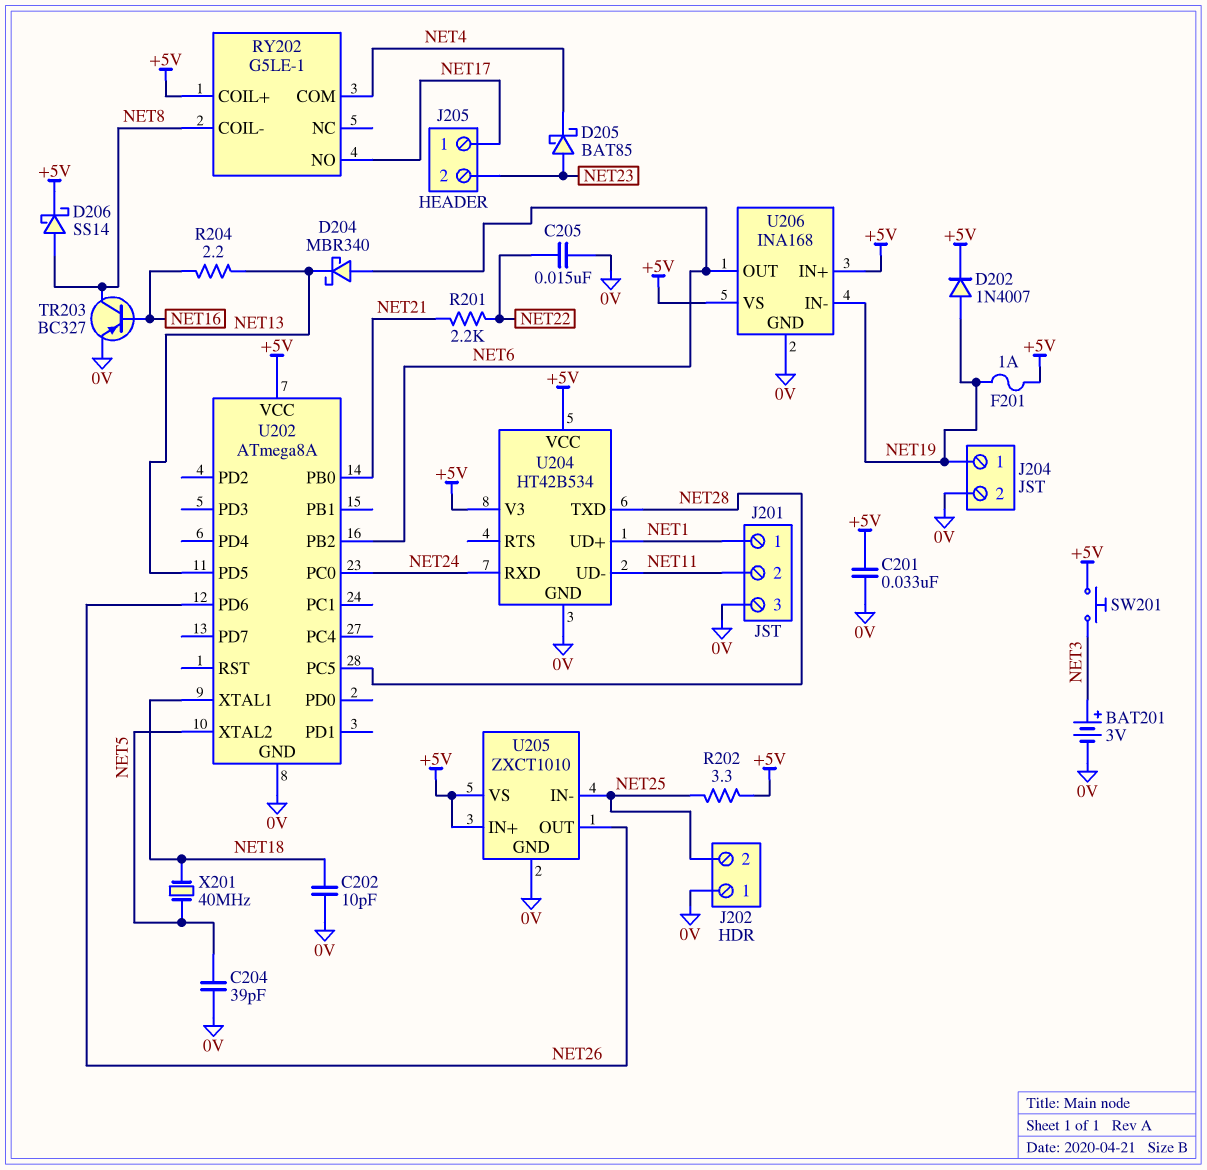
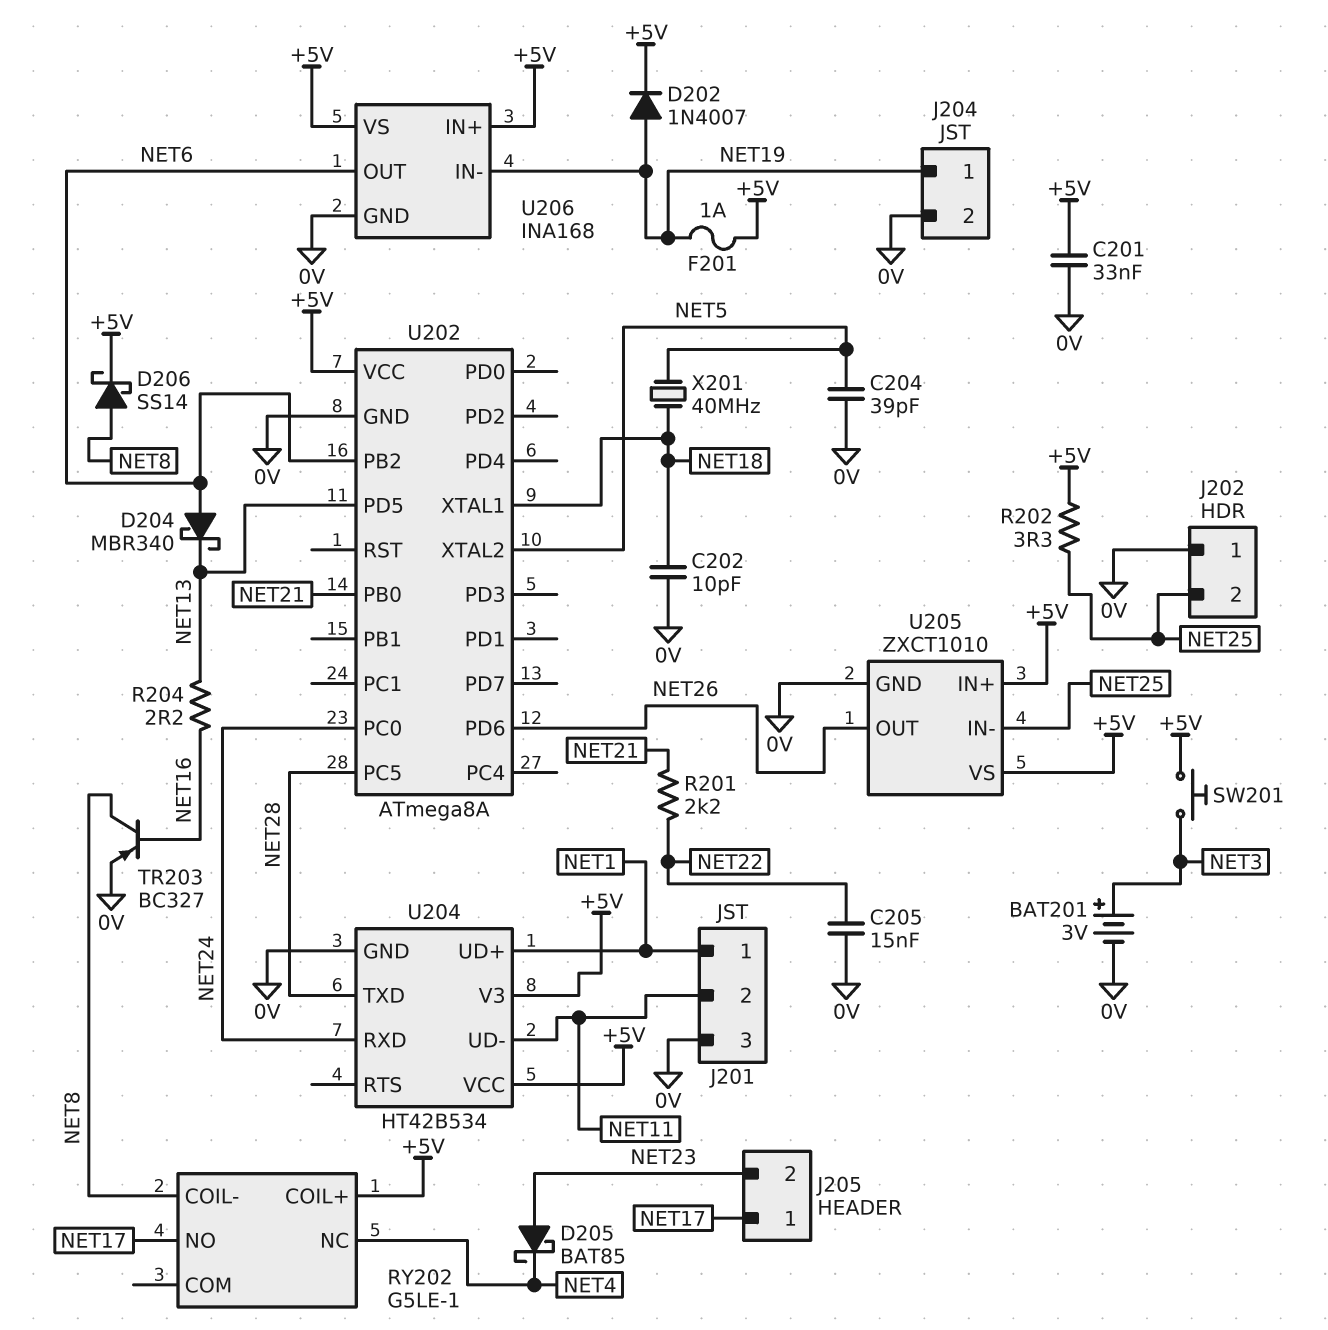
RY202 pin COM: NET4 -> none
RY202 pin NC: none -> NET4

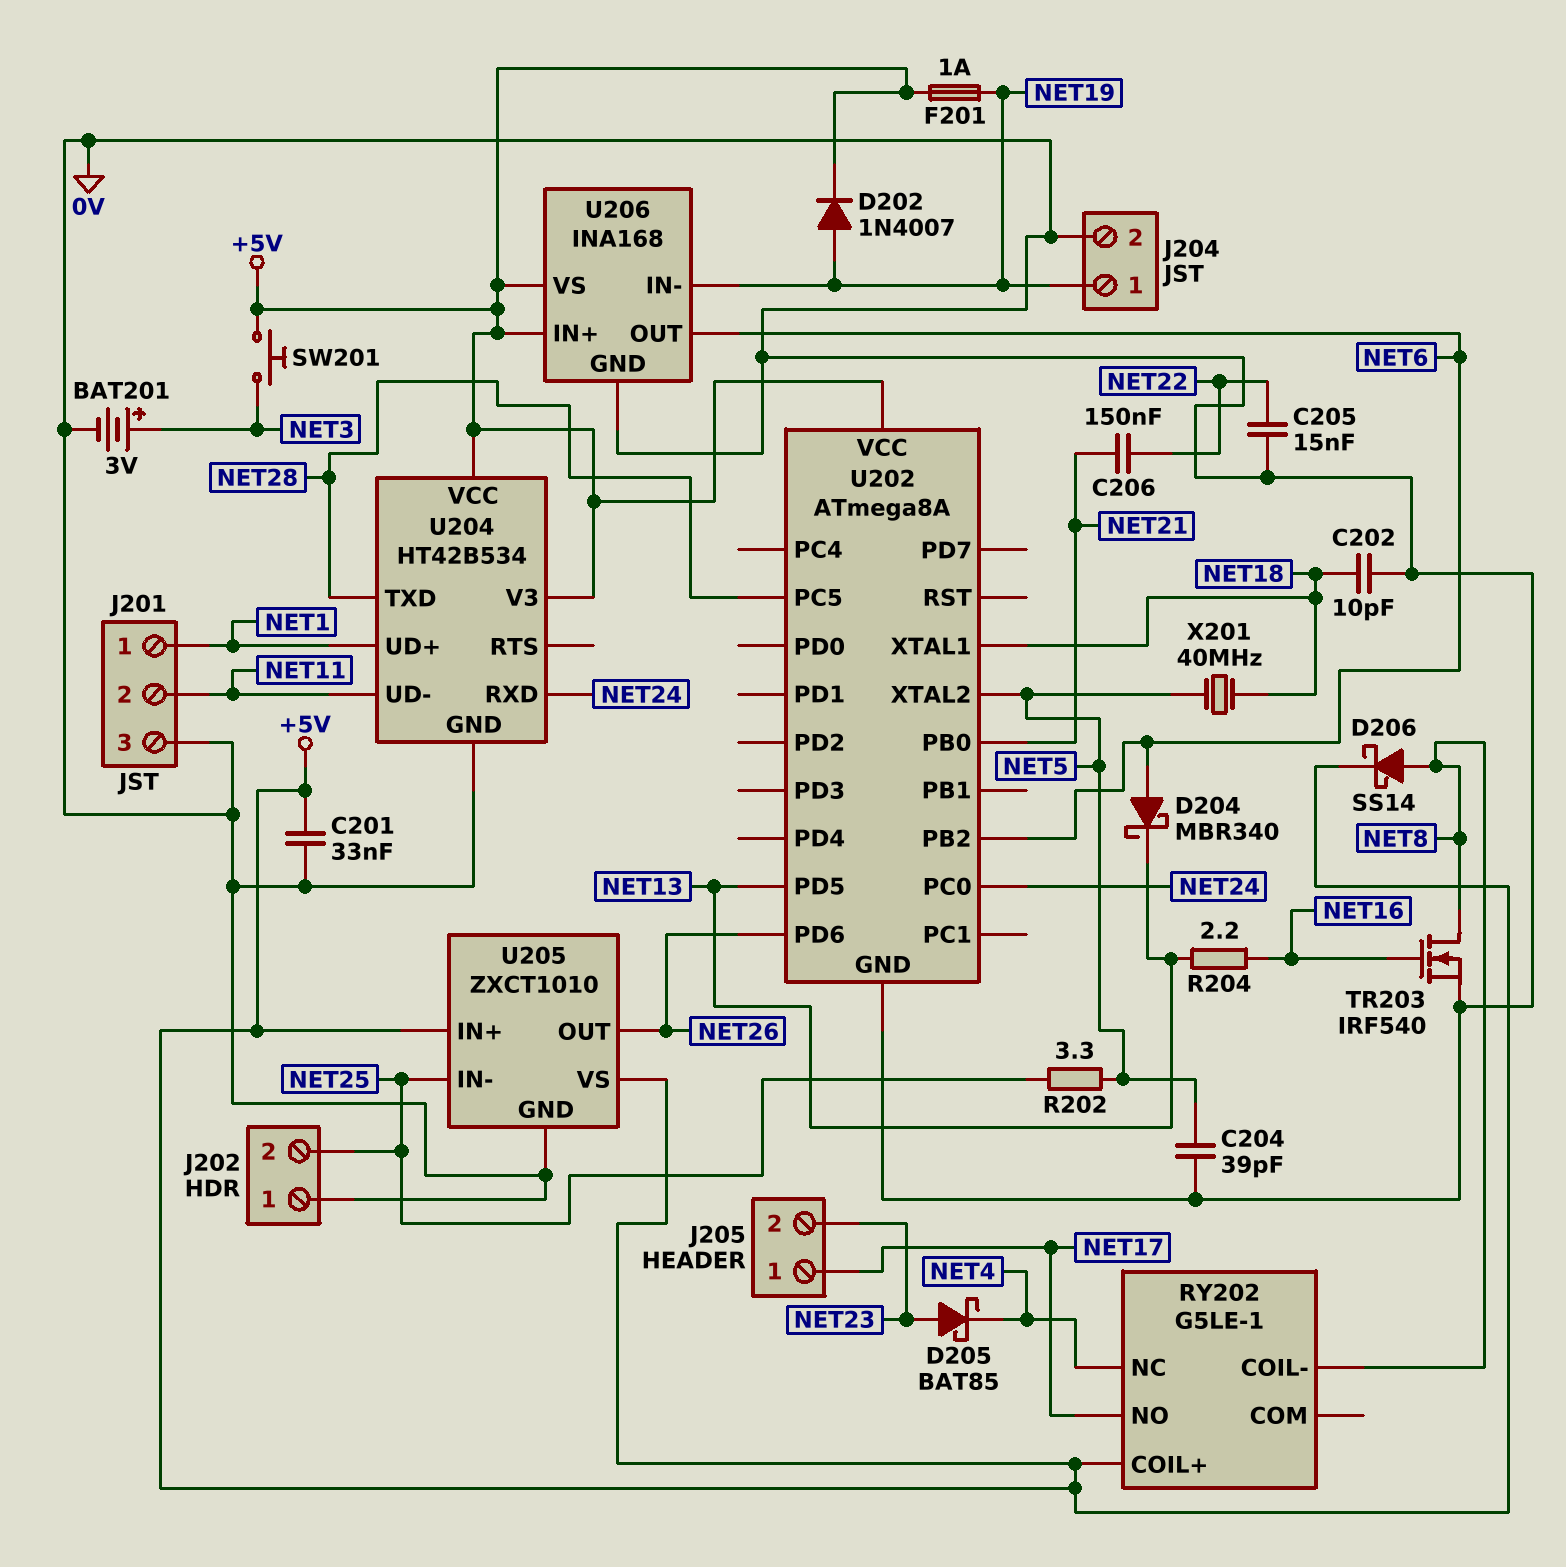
C206: none -> 150nF (NET21, NET22)
R201: 2.2k (NET21, NET22) -> none
R202: 3.3 (+5V, NET25) -> 3.3 (NET5, NET25)
TR203: PNP BC327 (B NET16, C NET8, E 0V) -> NMOS IRF540 (G NET16, D NET8, S 0V)

